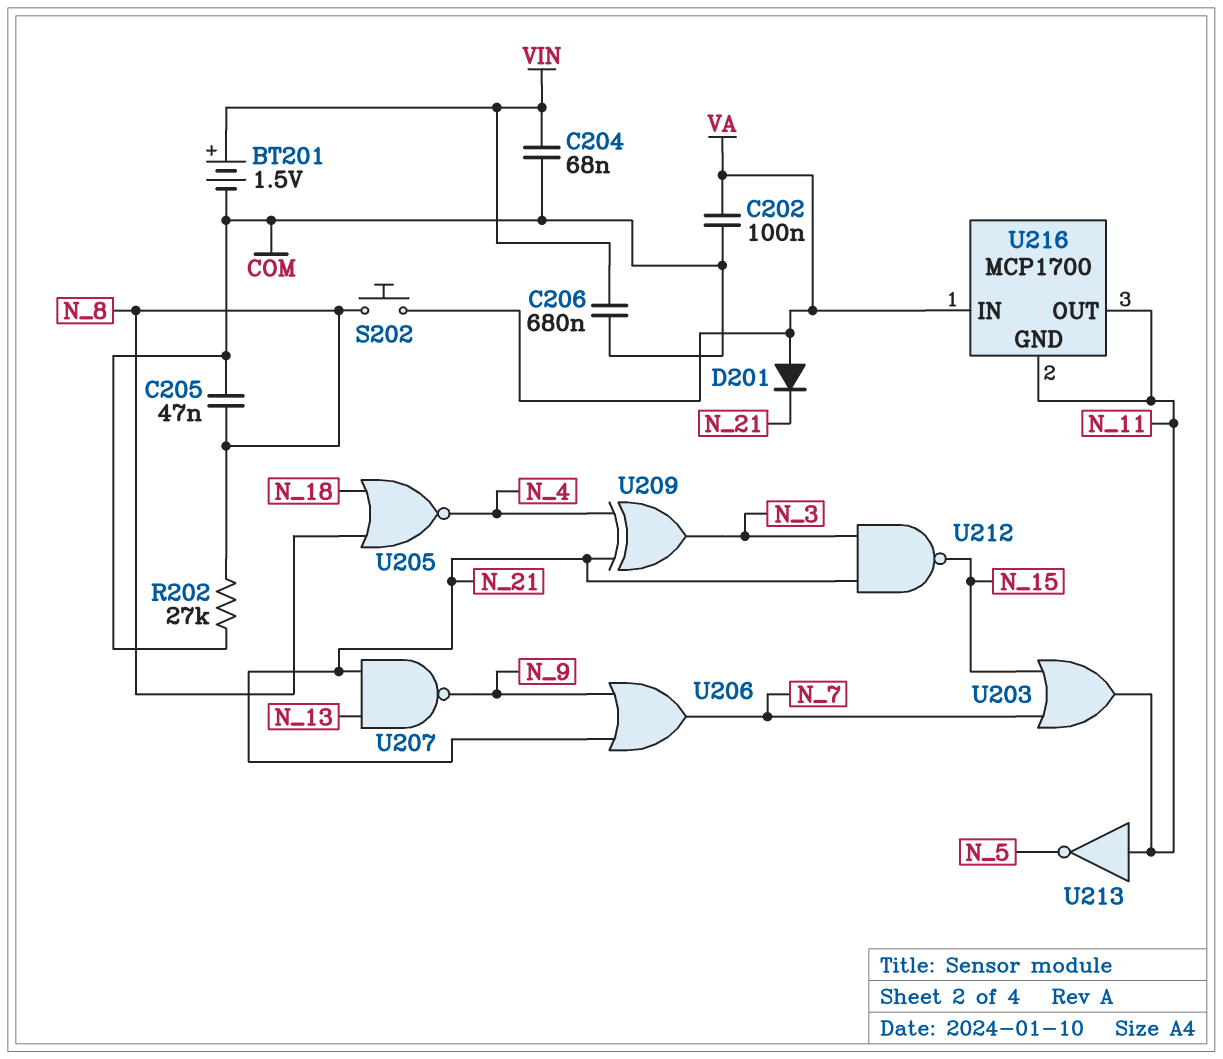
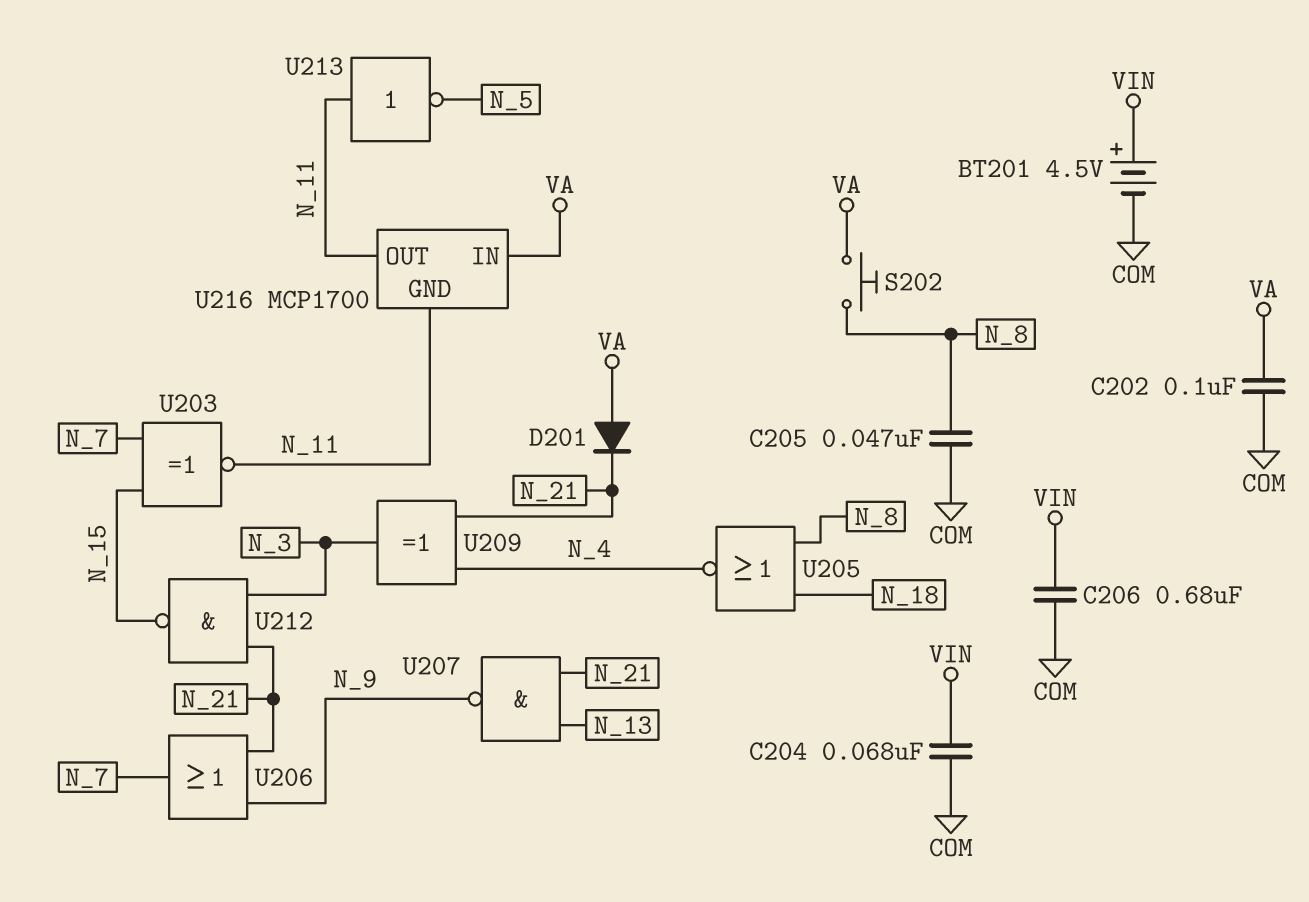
BT201: 1.5V (plus VIN, minus COM) -> 4.5V (plus VIN, minus COM)
R202: 27k (COM, N_8) -> none
U203: OR (in N_7, in N_15, out N_11) -> XNOR (in N_7, in N_15, out N_11)

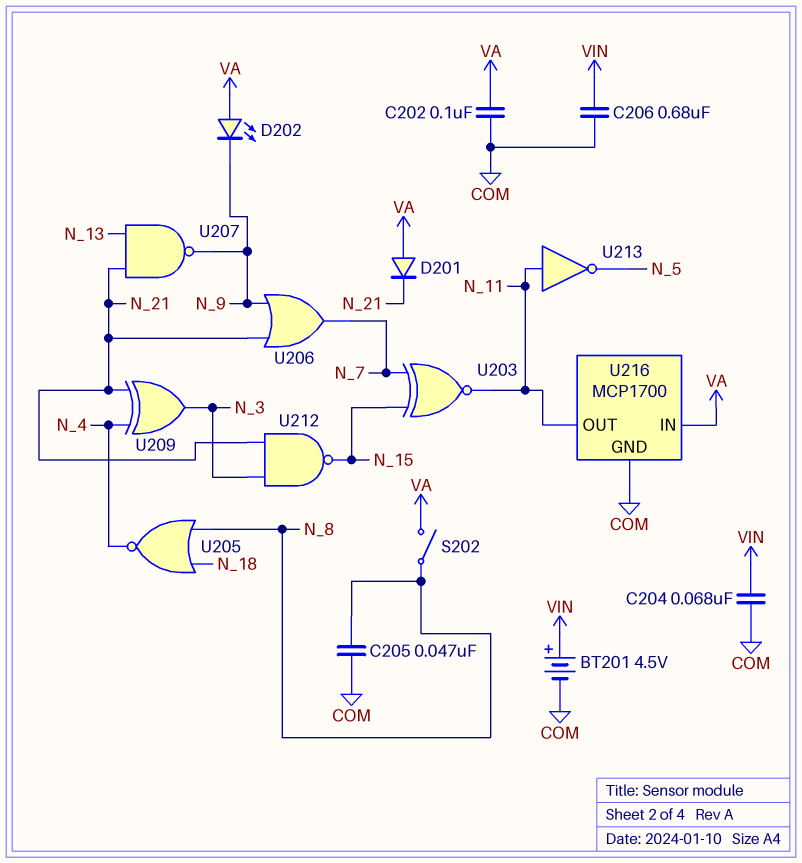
D202: none -> LED (A VA, K N_9)
S202: button (N_8, VA) -> switch (N_8, VA)
U216 pin GND: N_11 -> COM

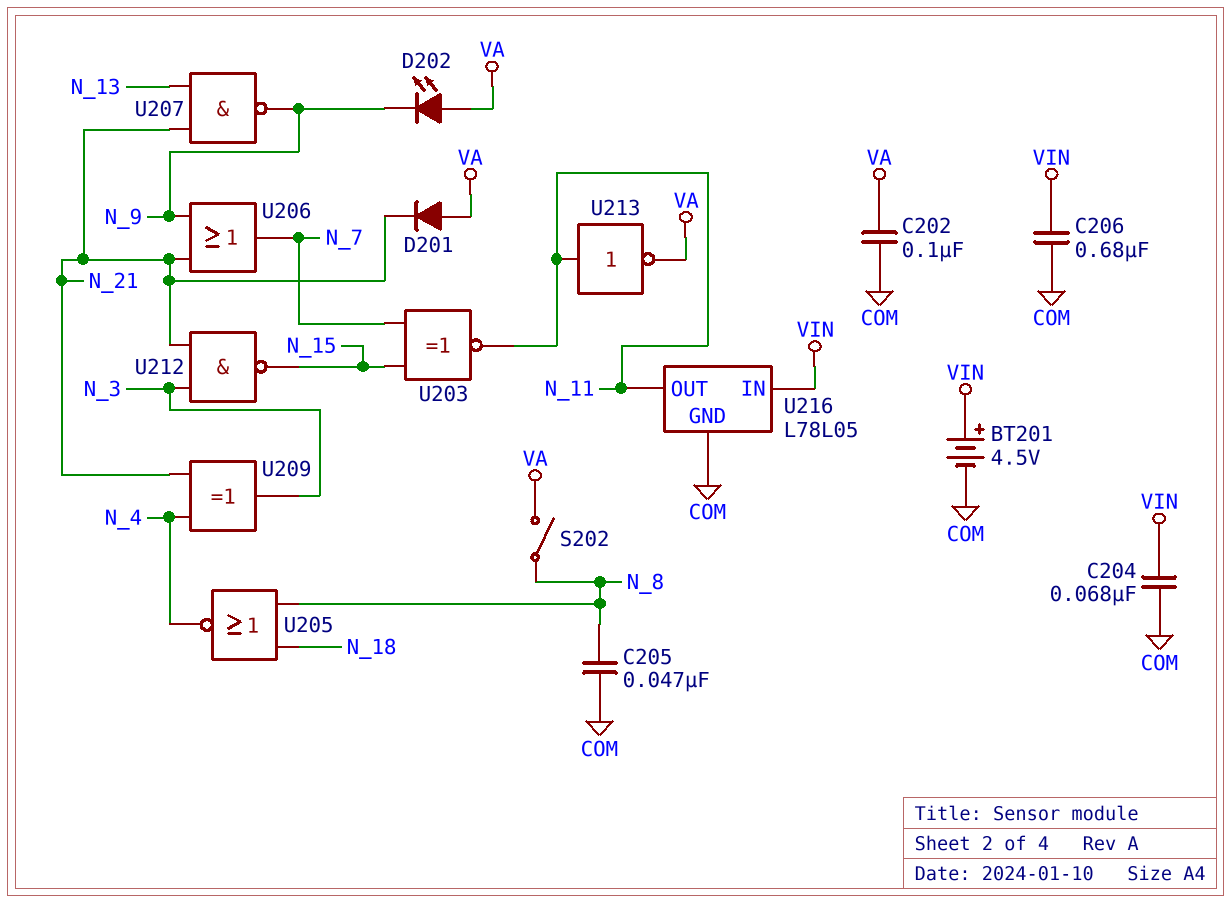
U213: NOT (in N_11, out N_5) -> NOT (in N_11, out VA)
U216: MCP1700 -> L78L05
U216 pin IN: VA -> VIN

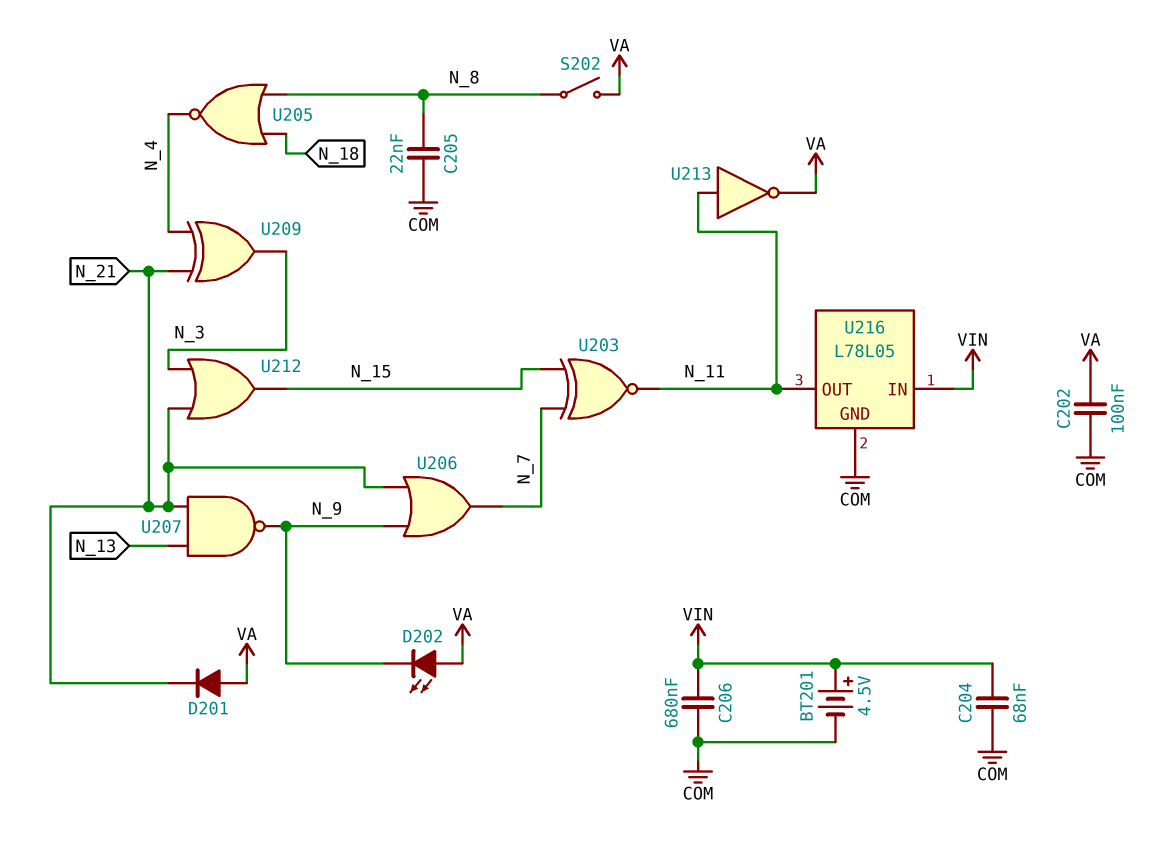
C205: 47nF (COM, N_8) -> 22nF (COM, N_8)
U212: NAND (in N_3, in N_21, out N_15) -> OR (in N_3, in N_21, out N_15)

